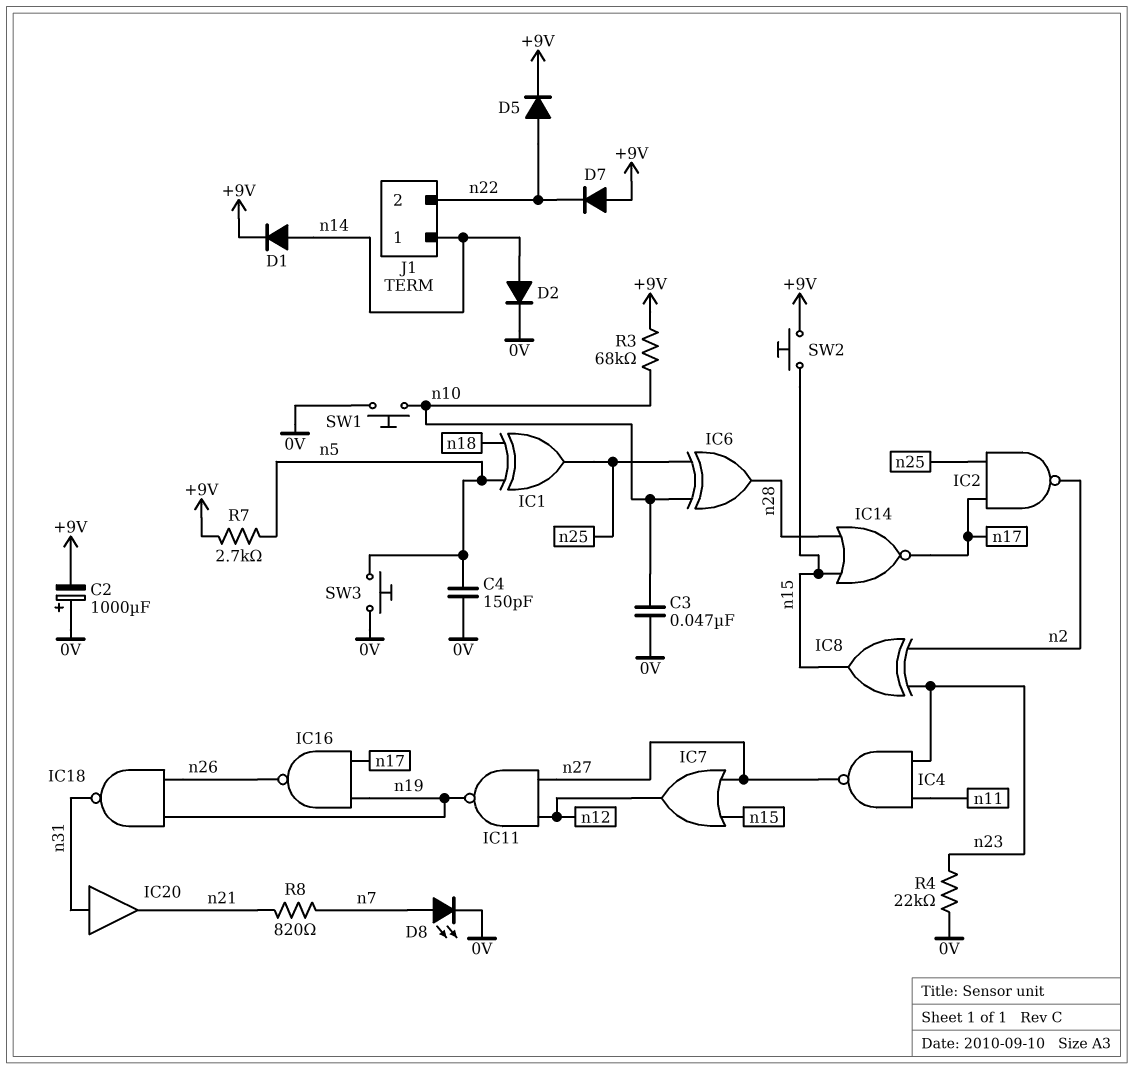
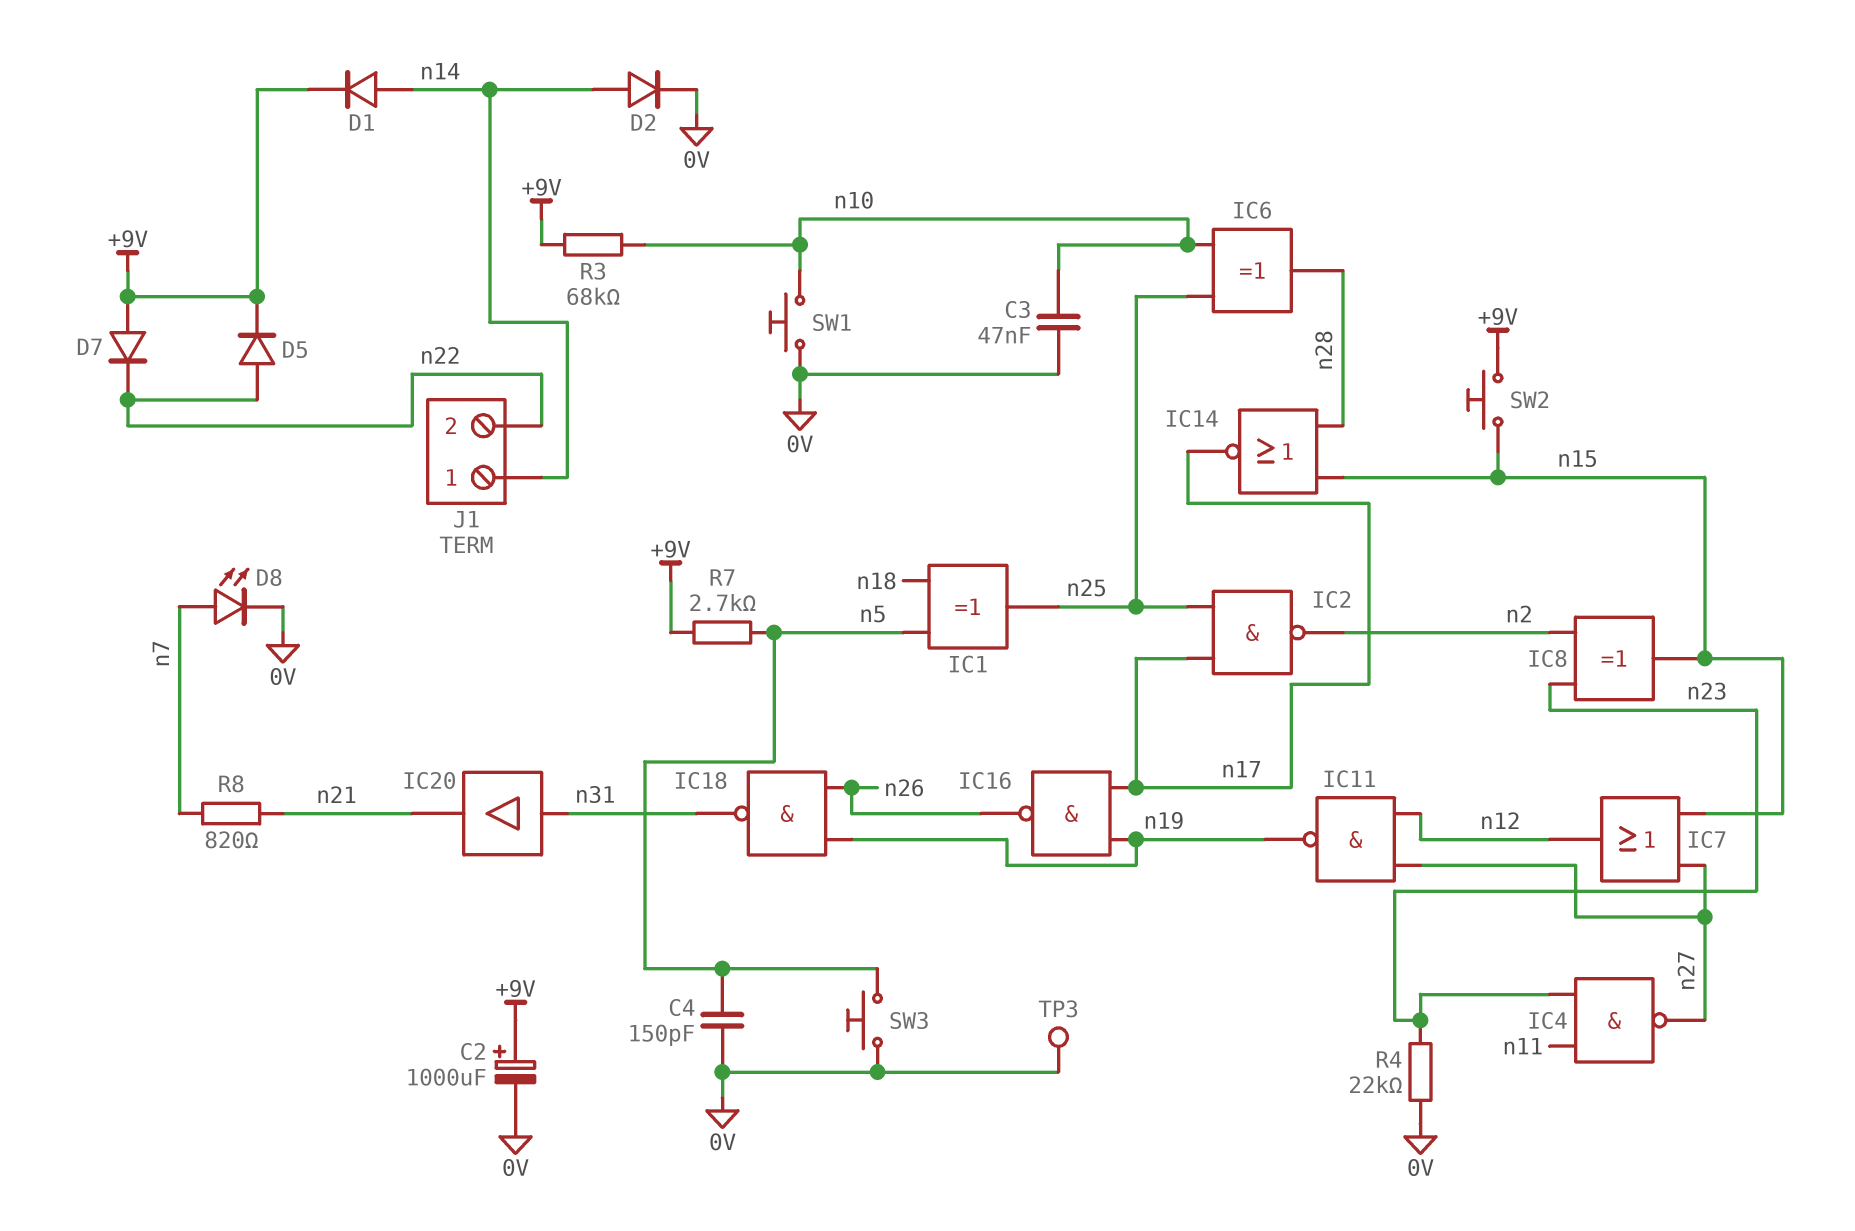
C2: 1000uF (plus 0V, minus +9V) -> 1000uF (plus +9V, minus 0V)
TP3: none -> test point (0V)

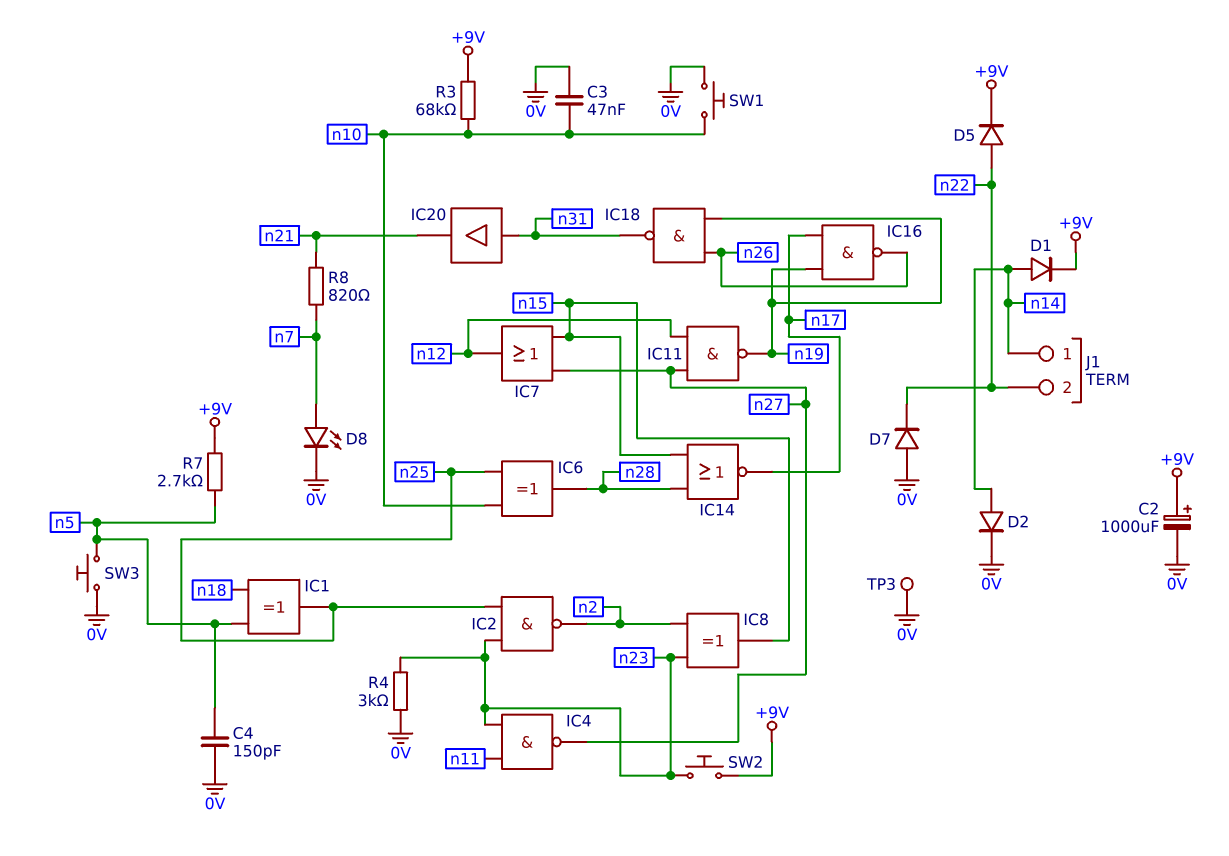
D7: diode (A +9V, K n22) -> diode (A 0V, K n22)
IC2: NAND (in n17, in n25, out n2) -> NAND (in n23, in n25, out n2)
R4: 22k (0V, n23) -> 3k (0V, n23)
SW2: button (+9V, n15) -> button (+9V, n23)

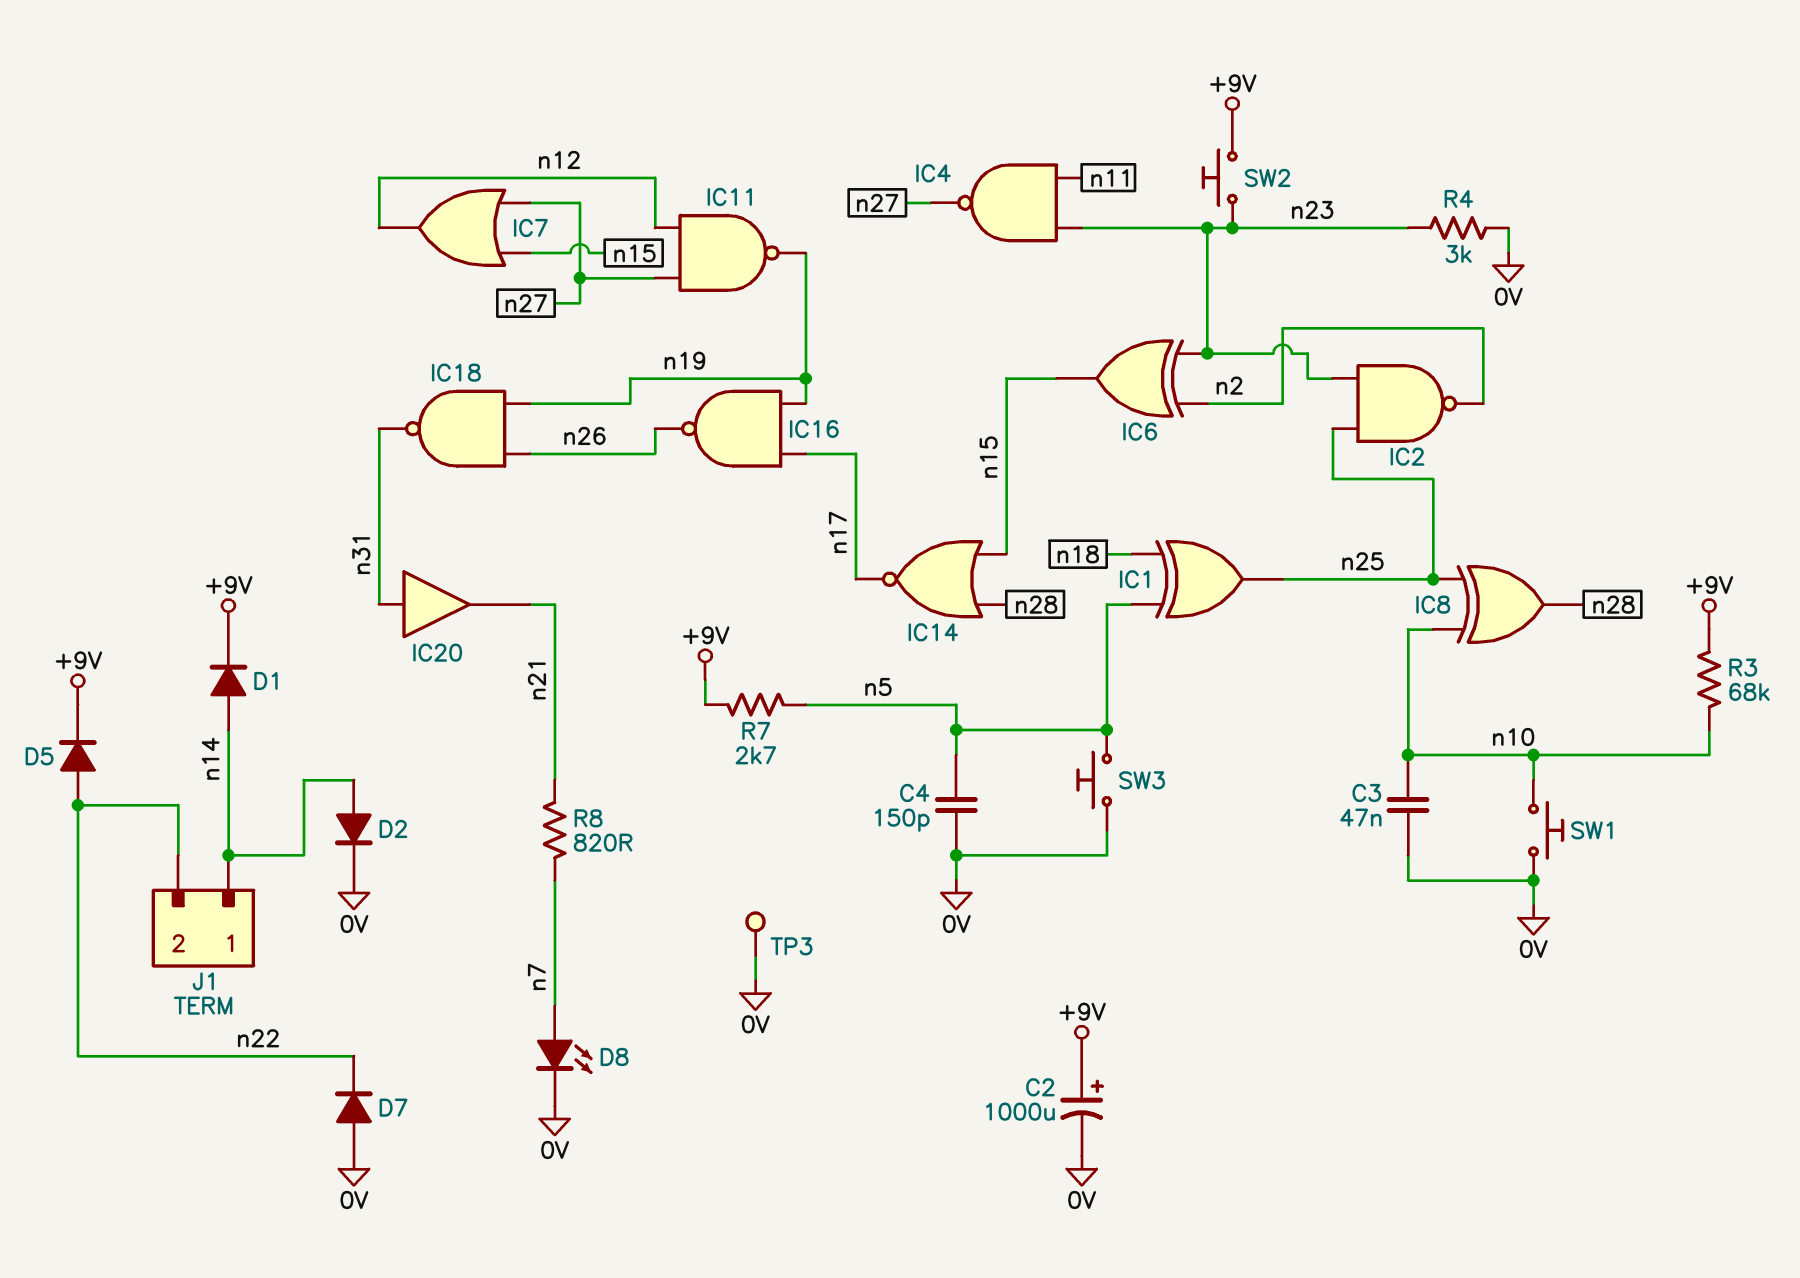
IC6: XOR (in n10, in n25, out n28) -> XOR (in n2, in n23, out n15)
IC8: XOR (in n2, in n23, out n15) -> XOR (in n10, in n25, out n28)

